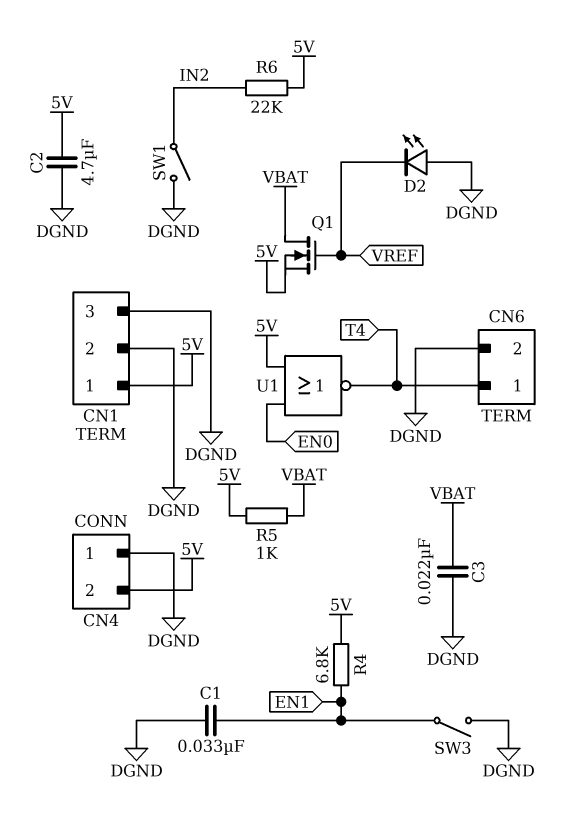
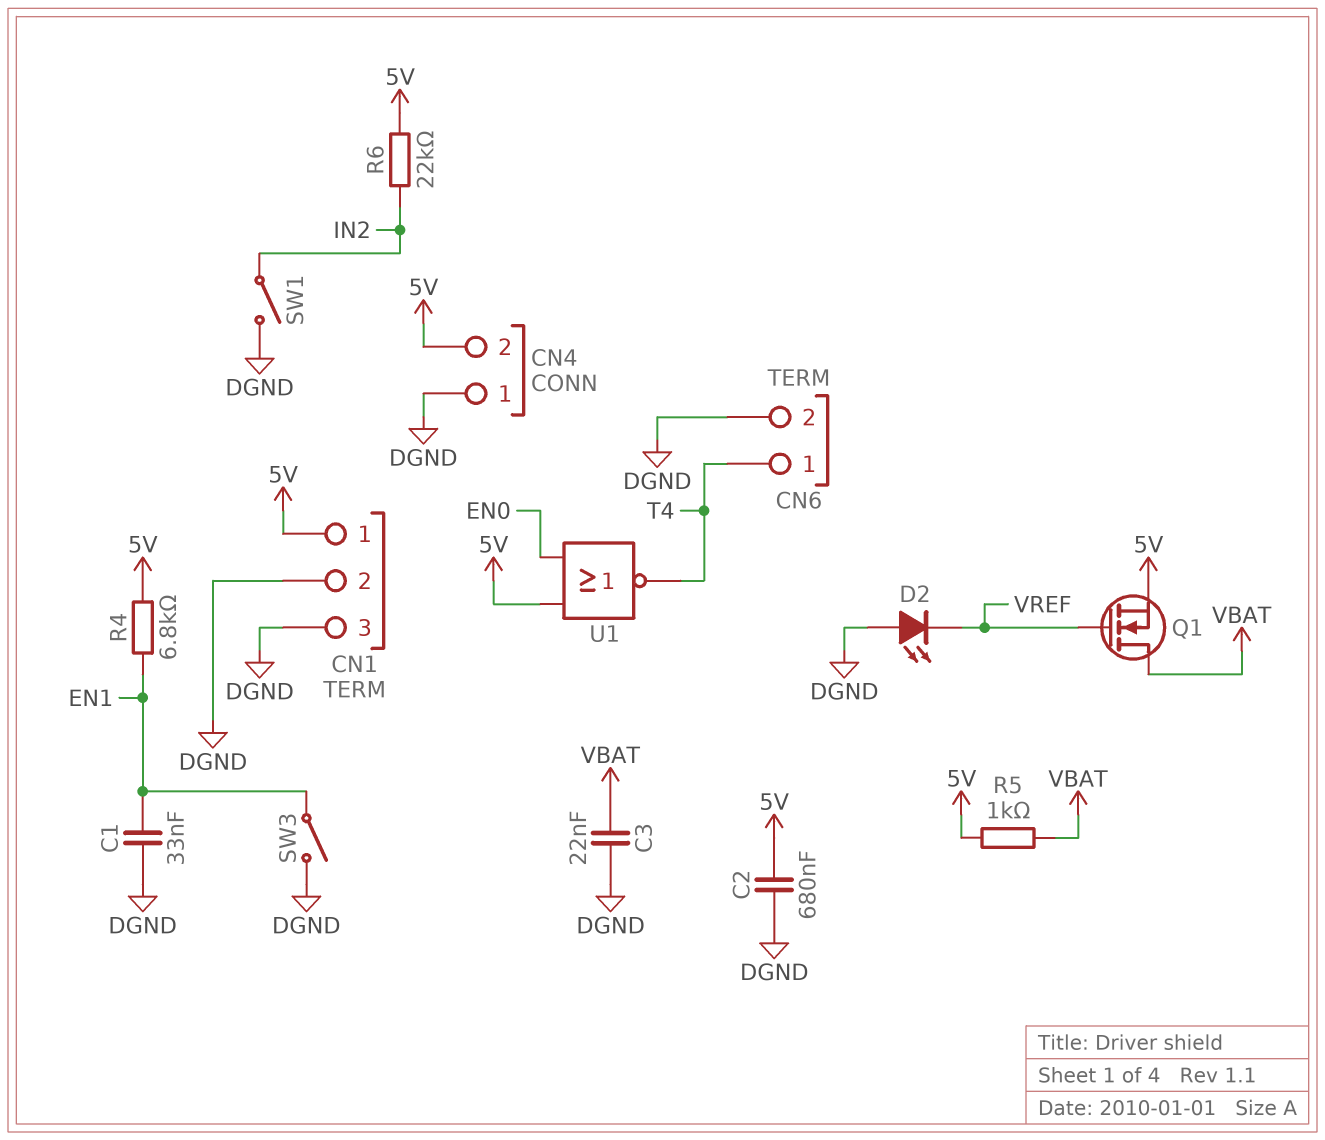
C2: 4.7uF (5V, DGND) -> 680nF (5V, DGND)

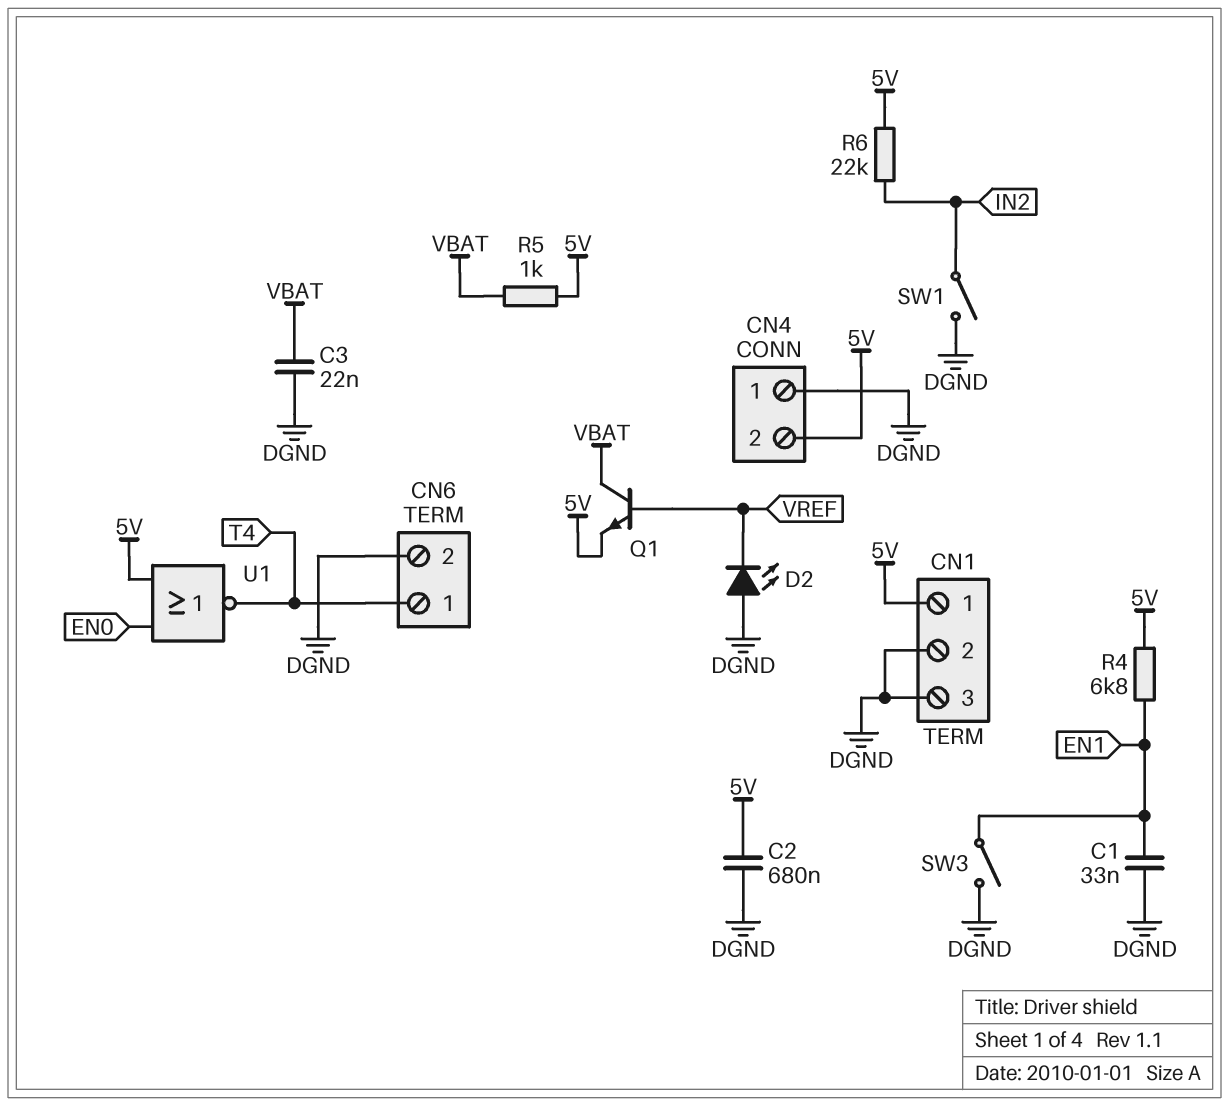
Q1: NMOS (G VREF, D VBAT, S 5V) -> NPN (B VREF, C VBAT, E 5V)

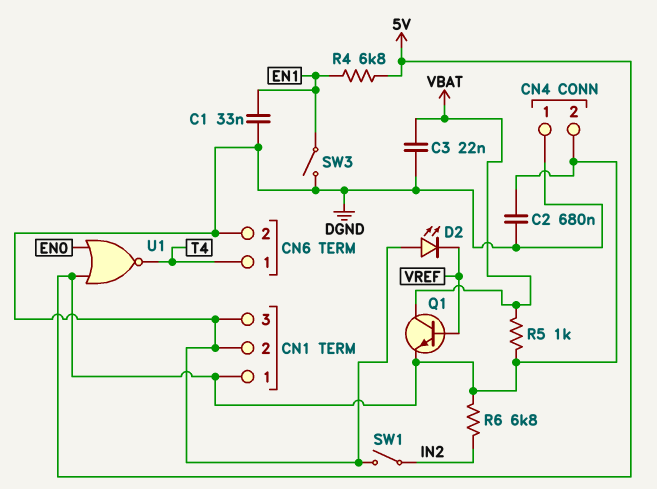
R6: 22k (5V, IN2) -> 6.8k (5V, IN2)

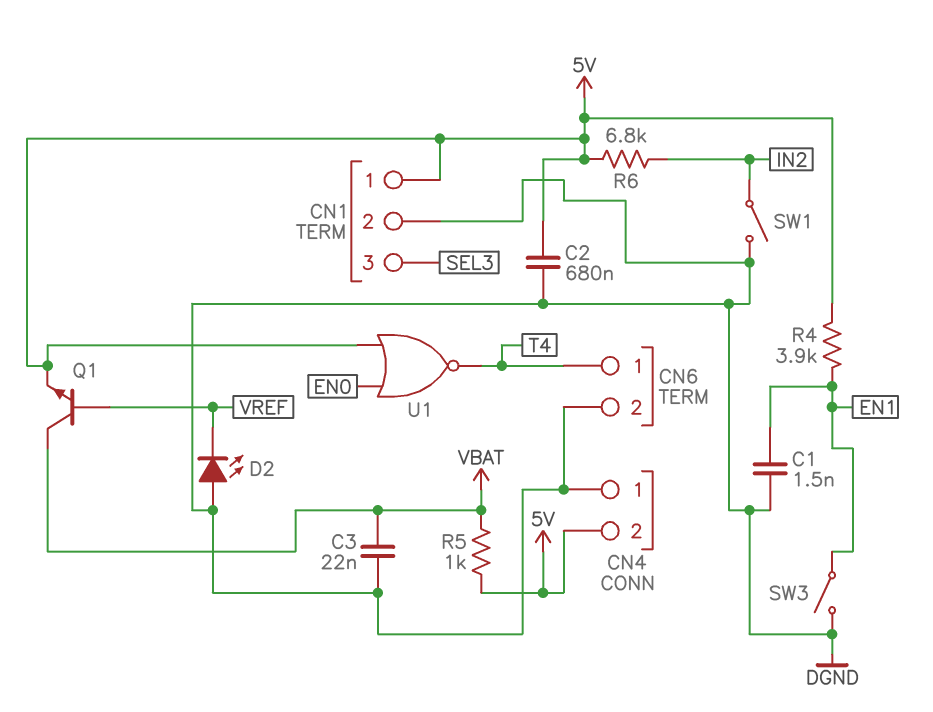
C1: 33nF (DGND, EN1) -> 1.5nF (DGND, EN1)
CN1 pin 3: DGND -> SEL3
R4: 6.8k (5V, EN1) -> 3.9k (5V, EN1)

